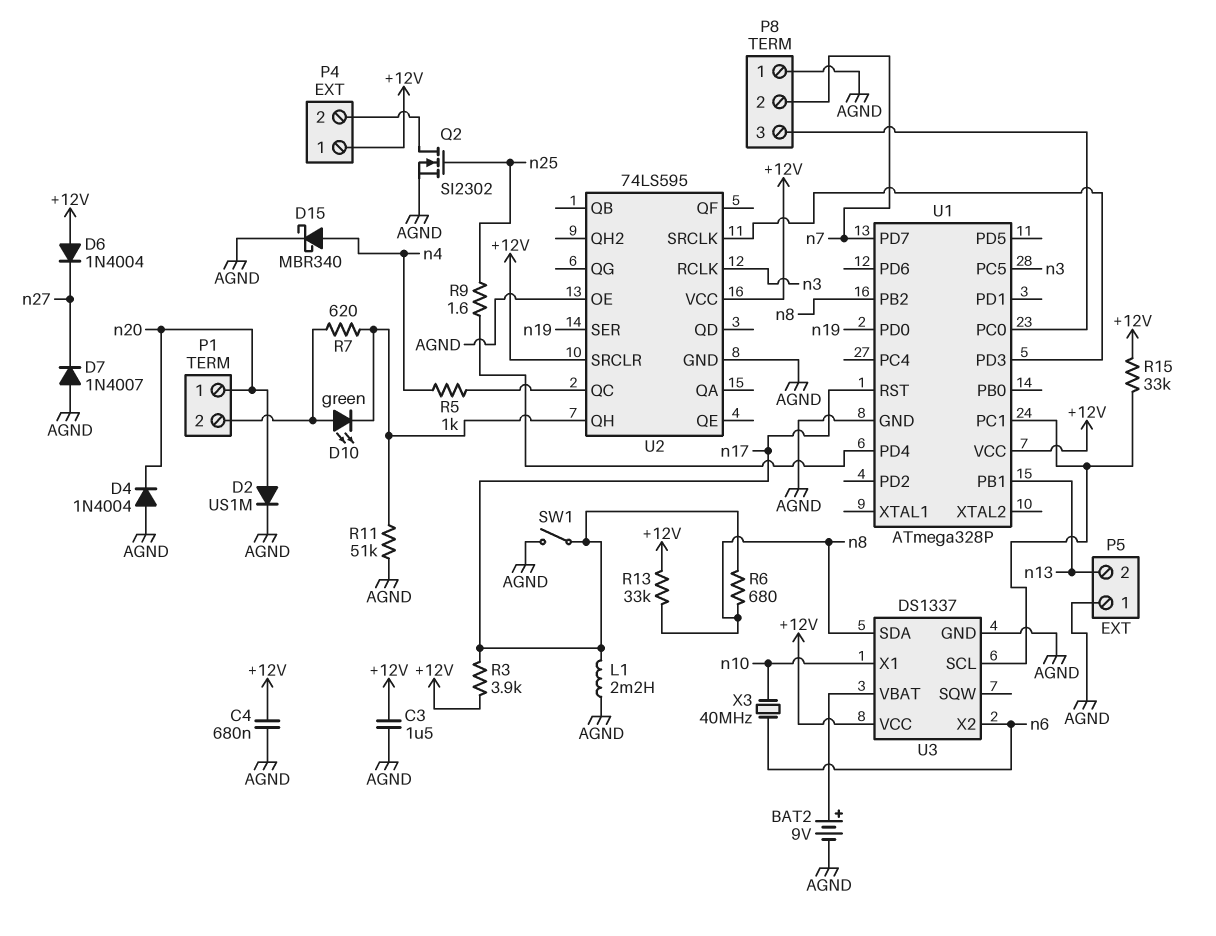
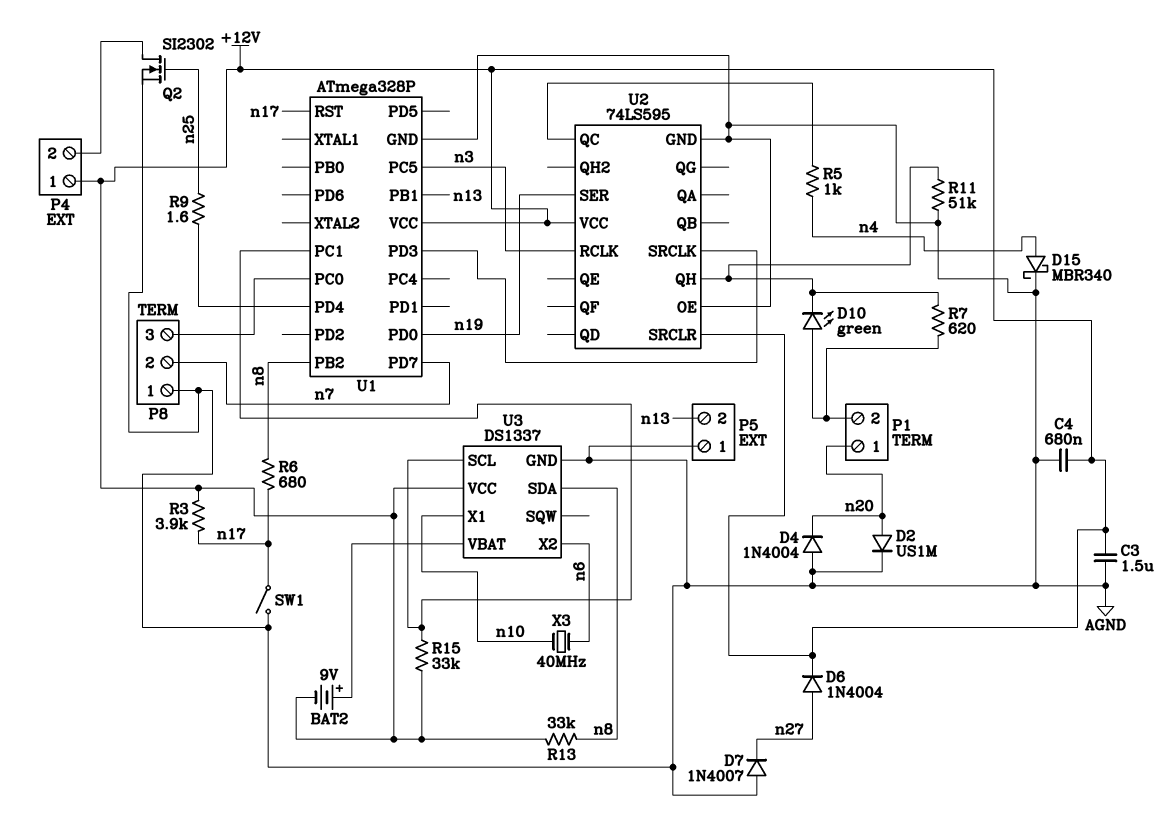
BAT2: 9V (plus U3/VBAT, minus AGND) -> 9V (plus U3/VBAT, minus +12V)
D6: diode 1N4004 (A +12V, K n27) -> diode 1N4004 (A n27, K +12V)
L1: 2.2mH (AGND, n17) -> none

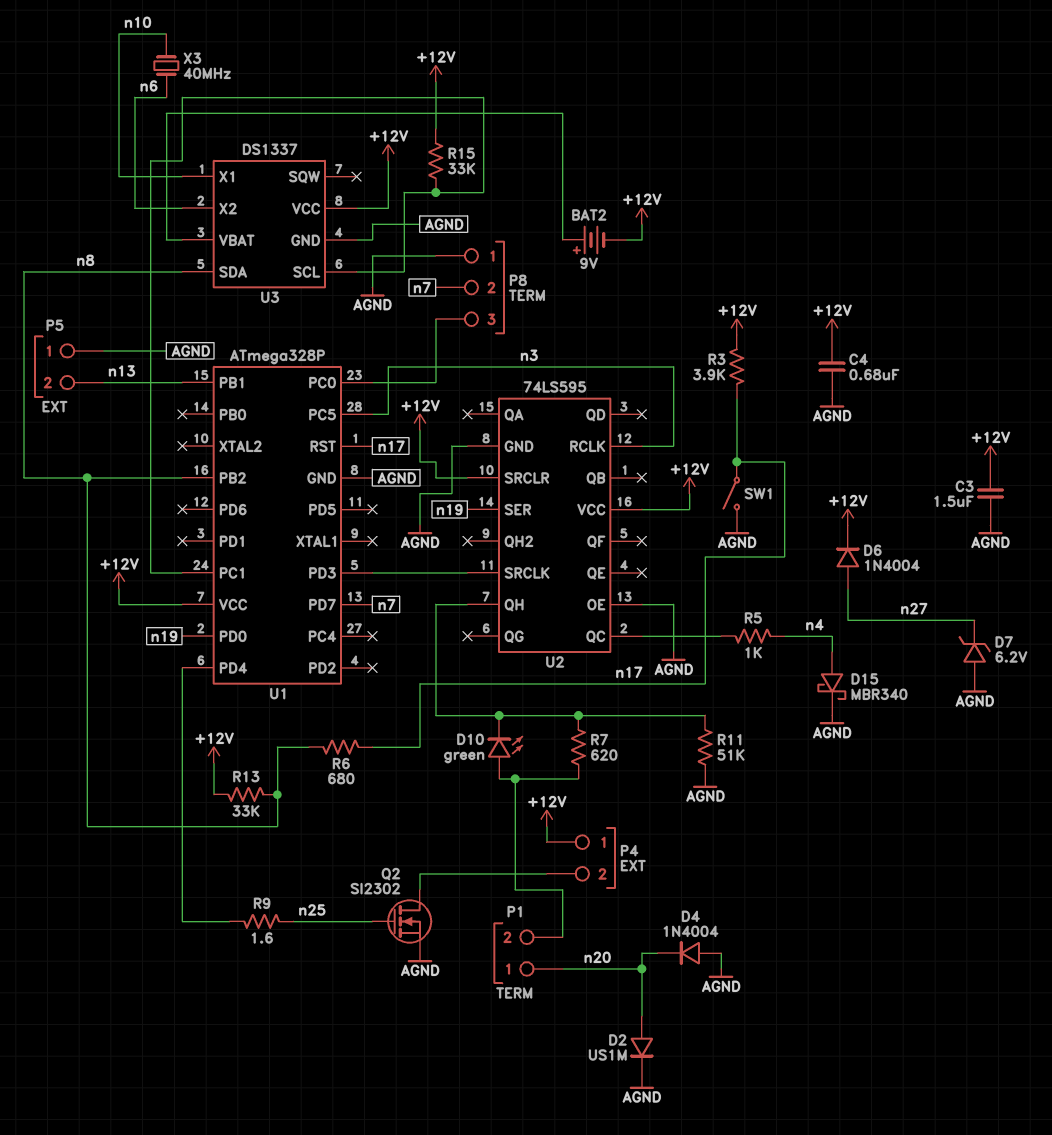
D7: diode 1N4007 (A AGND, K n27) -> zener 6.2V (A AGND, K n27)

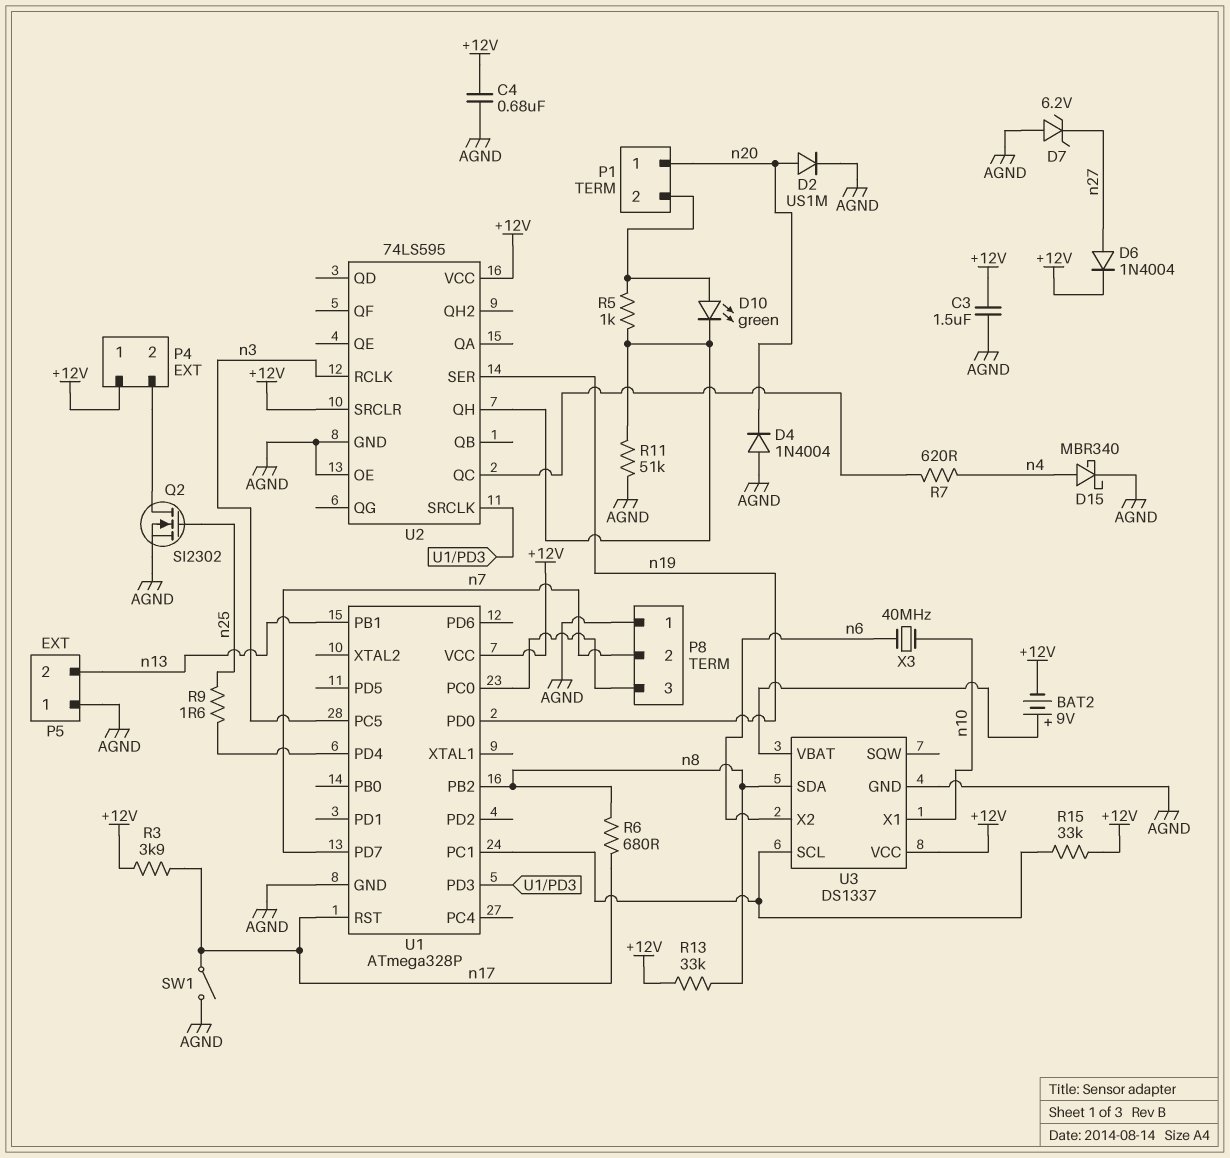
R5: 1k (U2/QC, n4) -> 1k (P1/2, U2/QH)
R7: 620 (P1/2, U2/QH) -> 620 (U2/QC, n4)

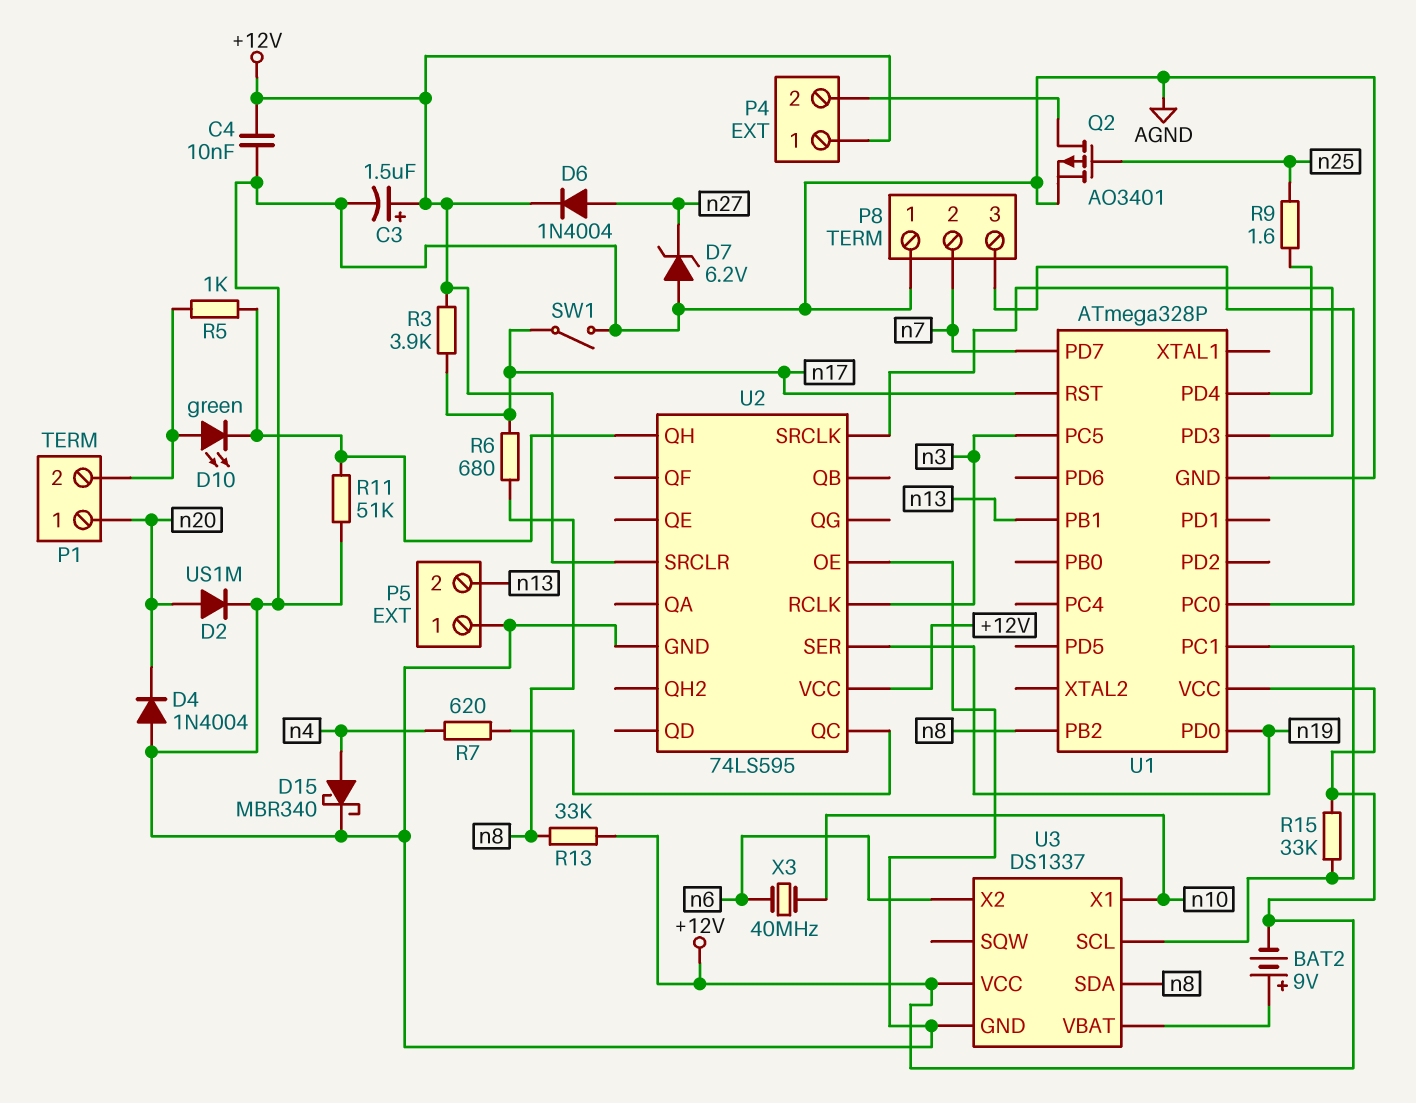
C3: 1.5uF (+12V, AGND) -> 1.5uF (plus +12V, minus AGND)
C4: 680nF (+12V, AGND) -> 10nF (+12V, AGND)
Q2: NMOS SI2302 (G n25, D P4/2, S AGND) -> PMOS AO3401 (G n25, D P4/2, S AGND)

